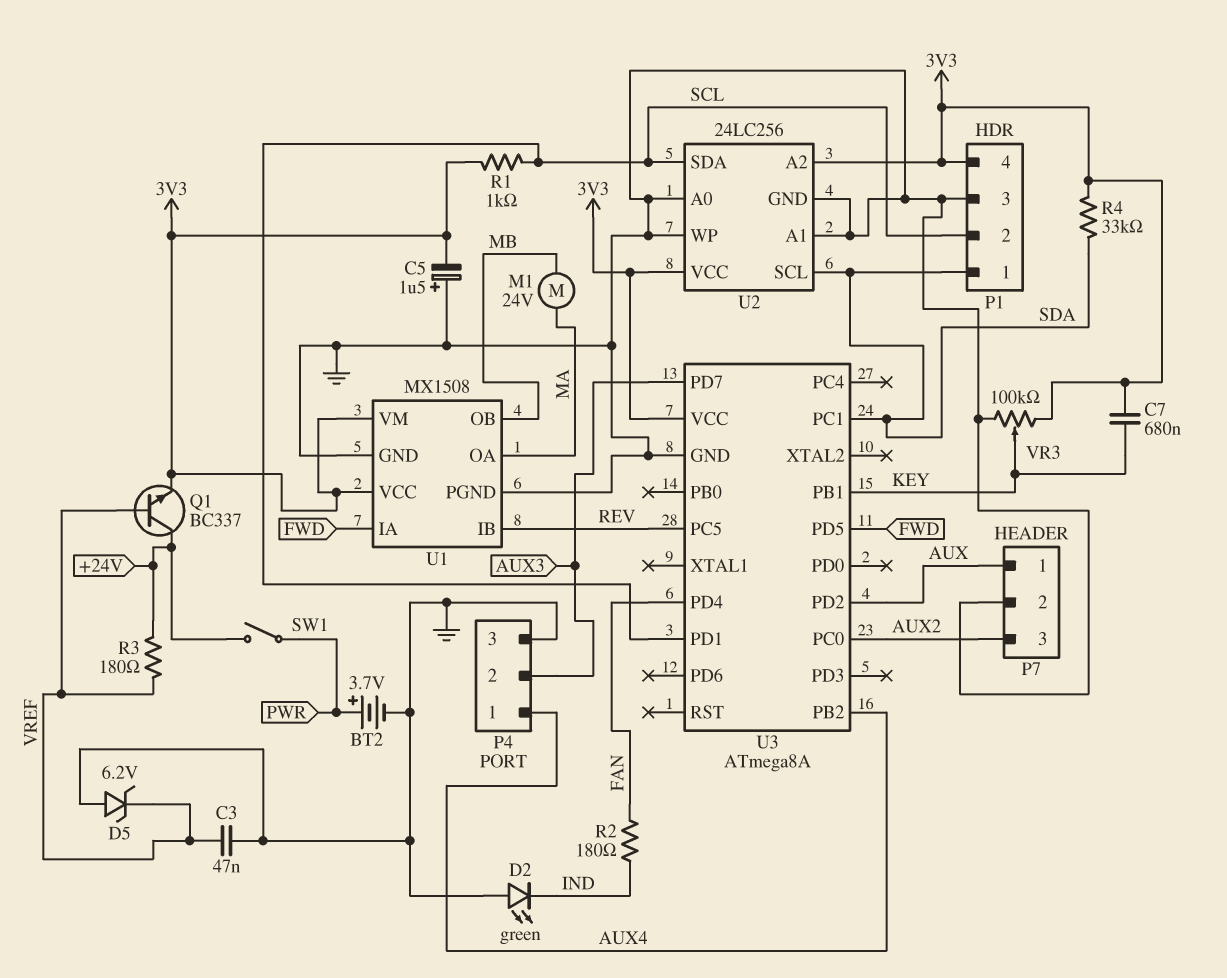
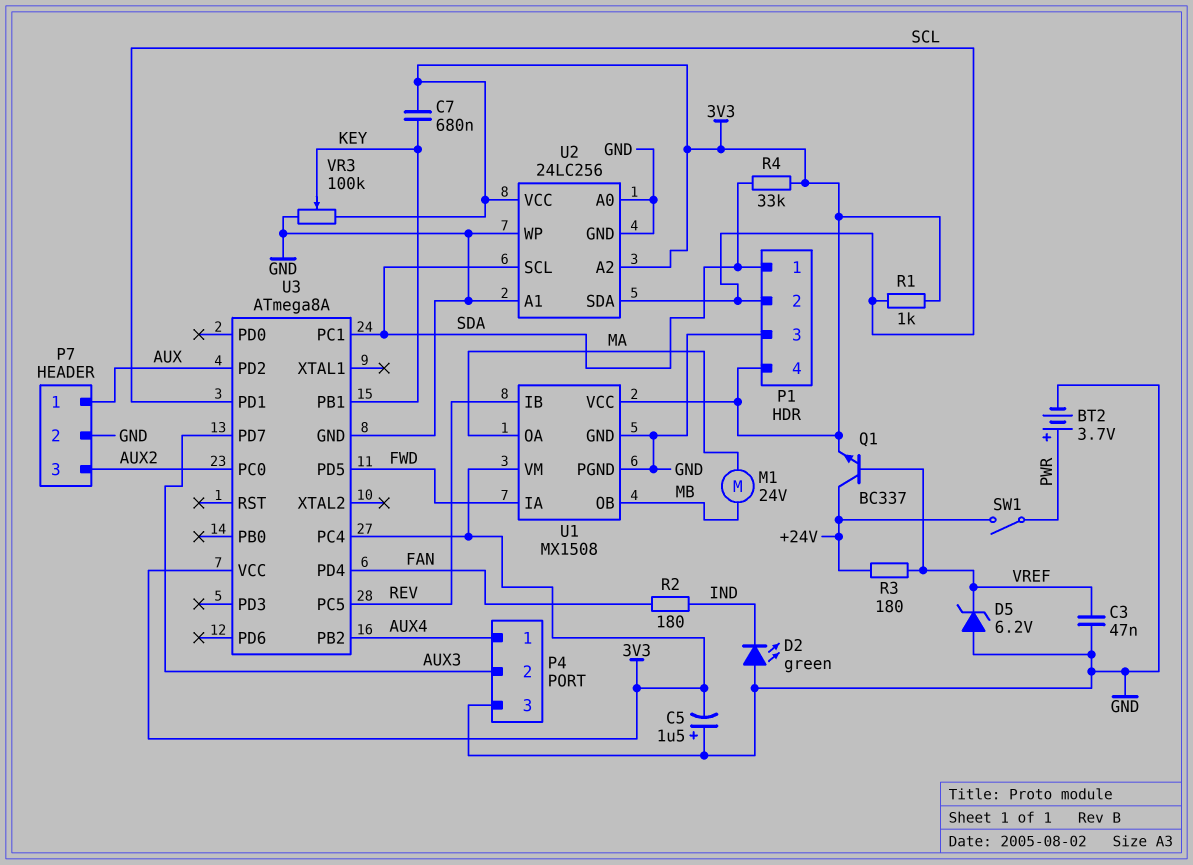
U3 pin PC4: none -> 3V3

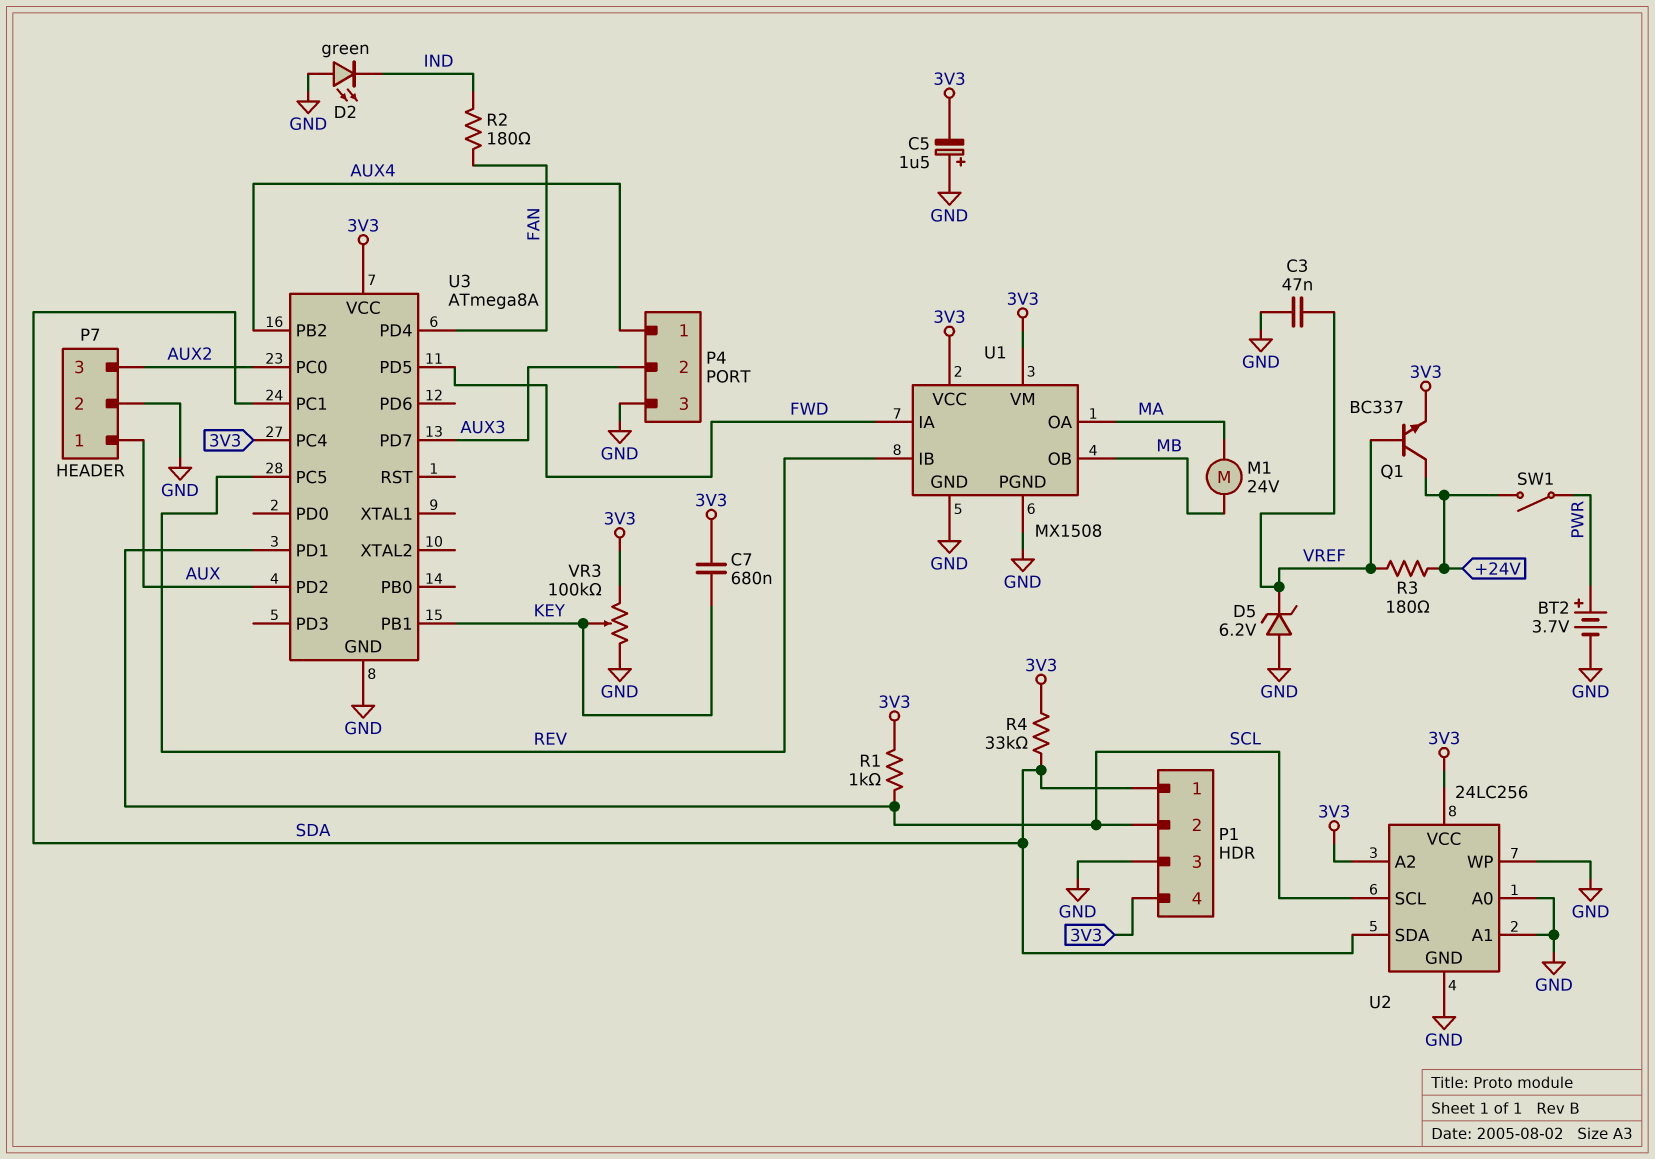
U2 pin SCL: SDA -> SCL
U2 pin SDA: SCL -> SDA

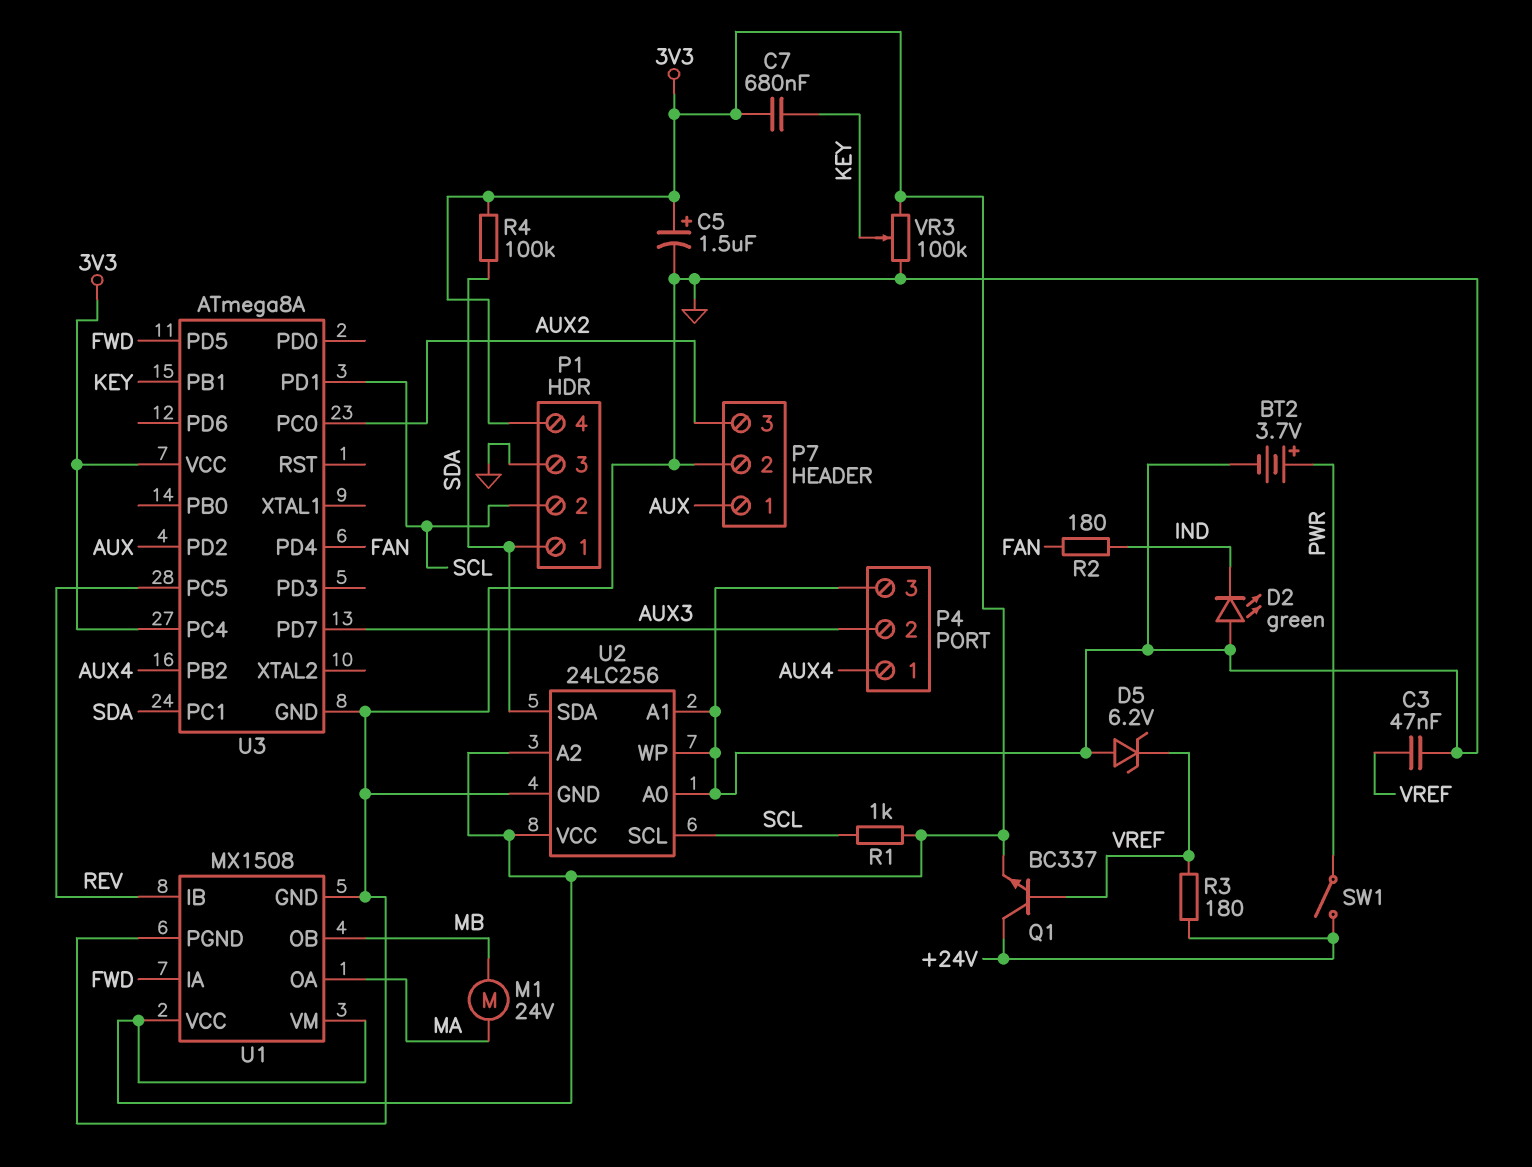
C5: 1.5uF (plus GND, minus 3V3) -> 1.5uF (plus 3V3, minus GND)
R4: 33k (3V3, SDA) -> 100k (3V3, SDA)

